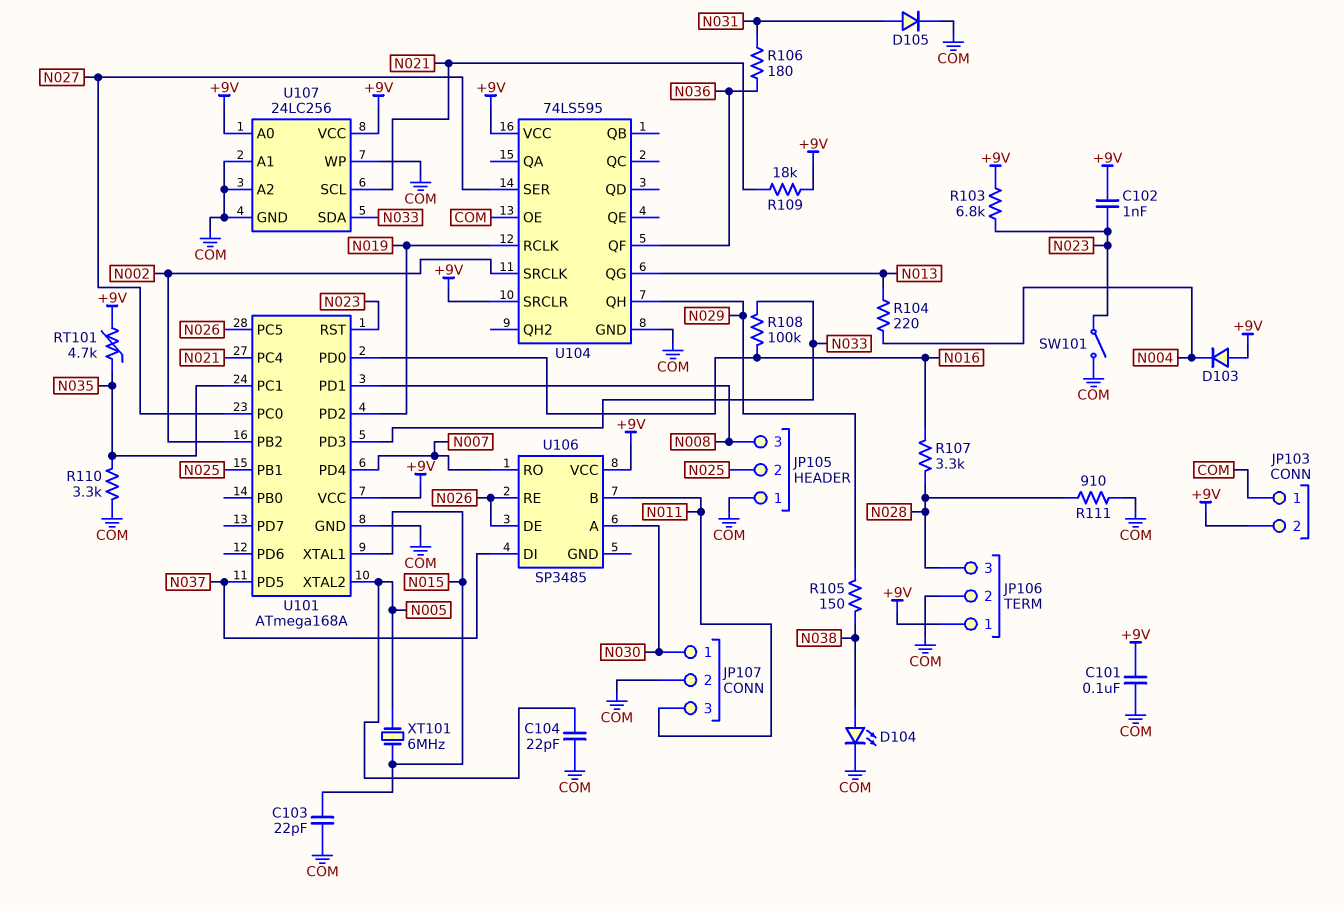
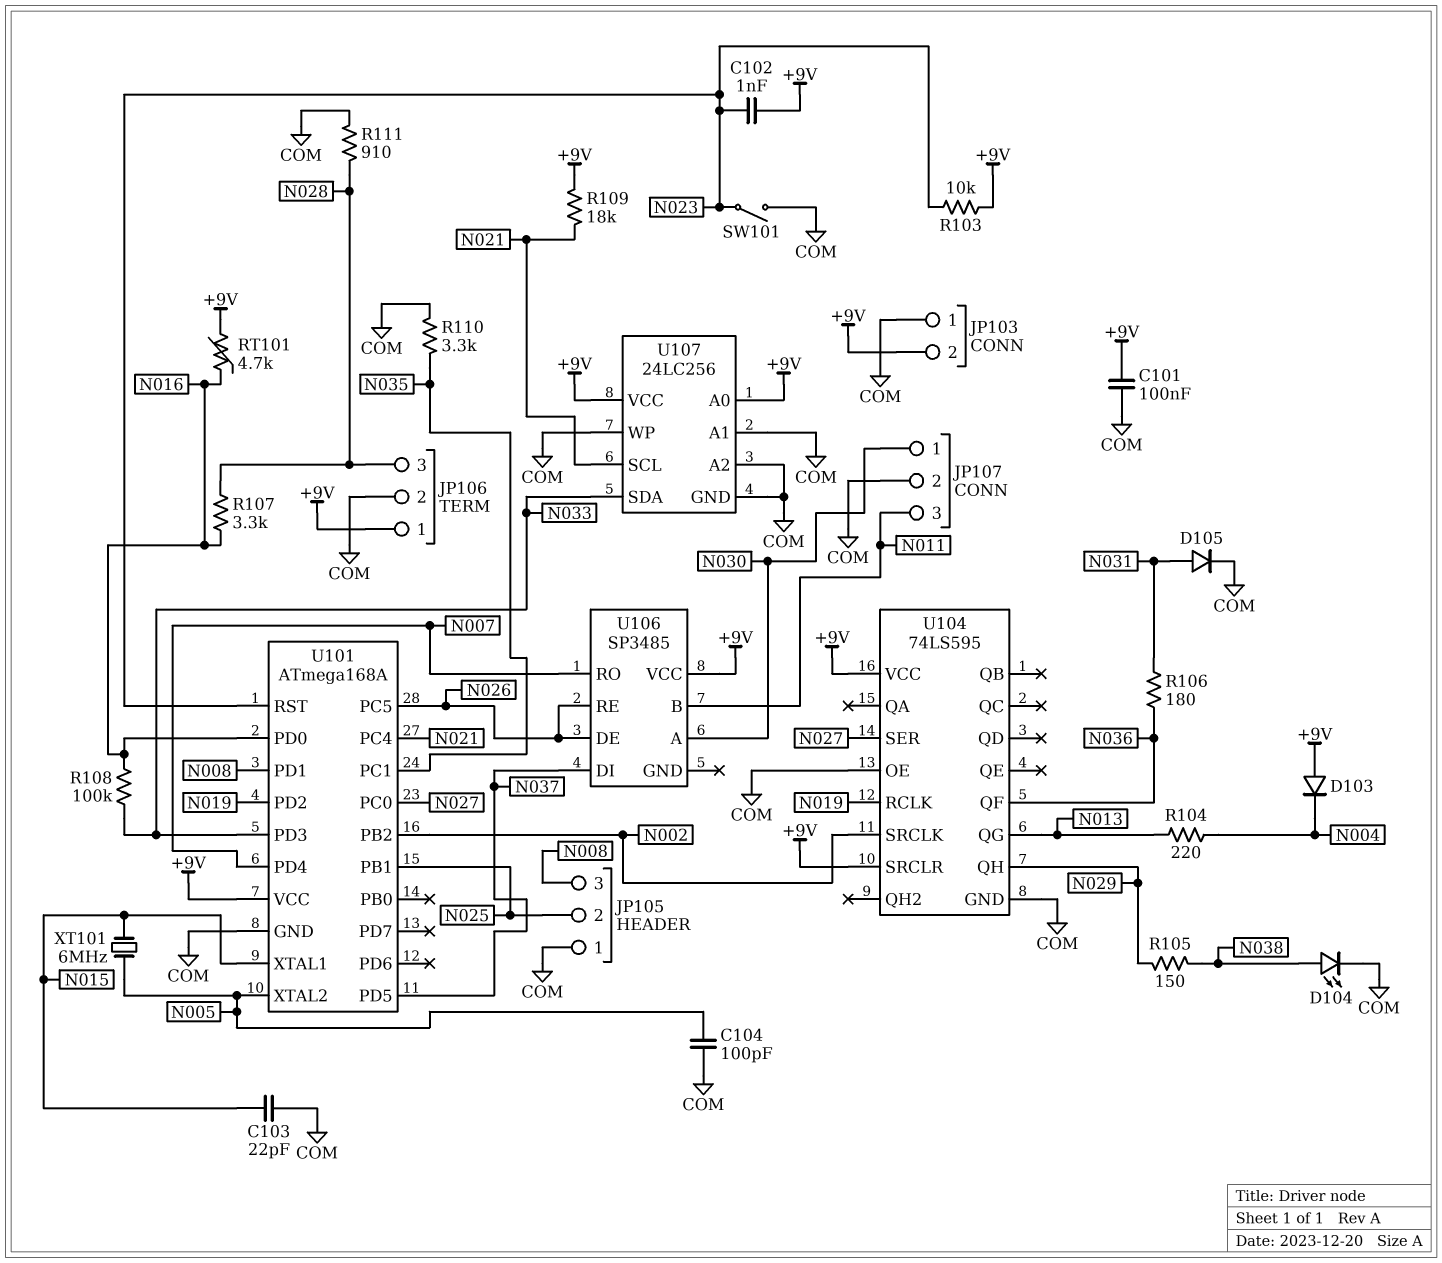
C104: 22pF (COM, N005) -> 100pF (COM, N005)
R103: 6.8k (+9V, N023) -> 10k (+9V, N023)
RT101: 4.7k (+9V, N035) -> 4.7k (+9V, N016)

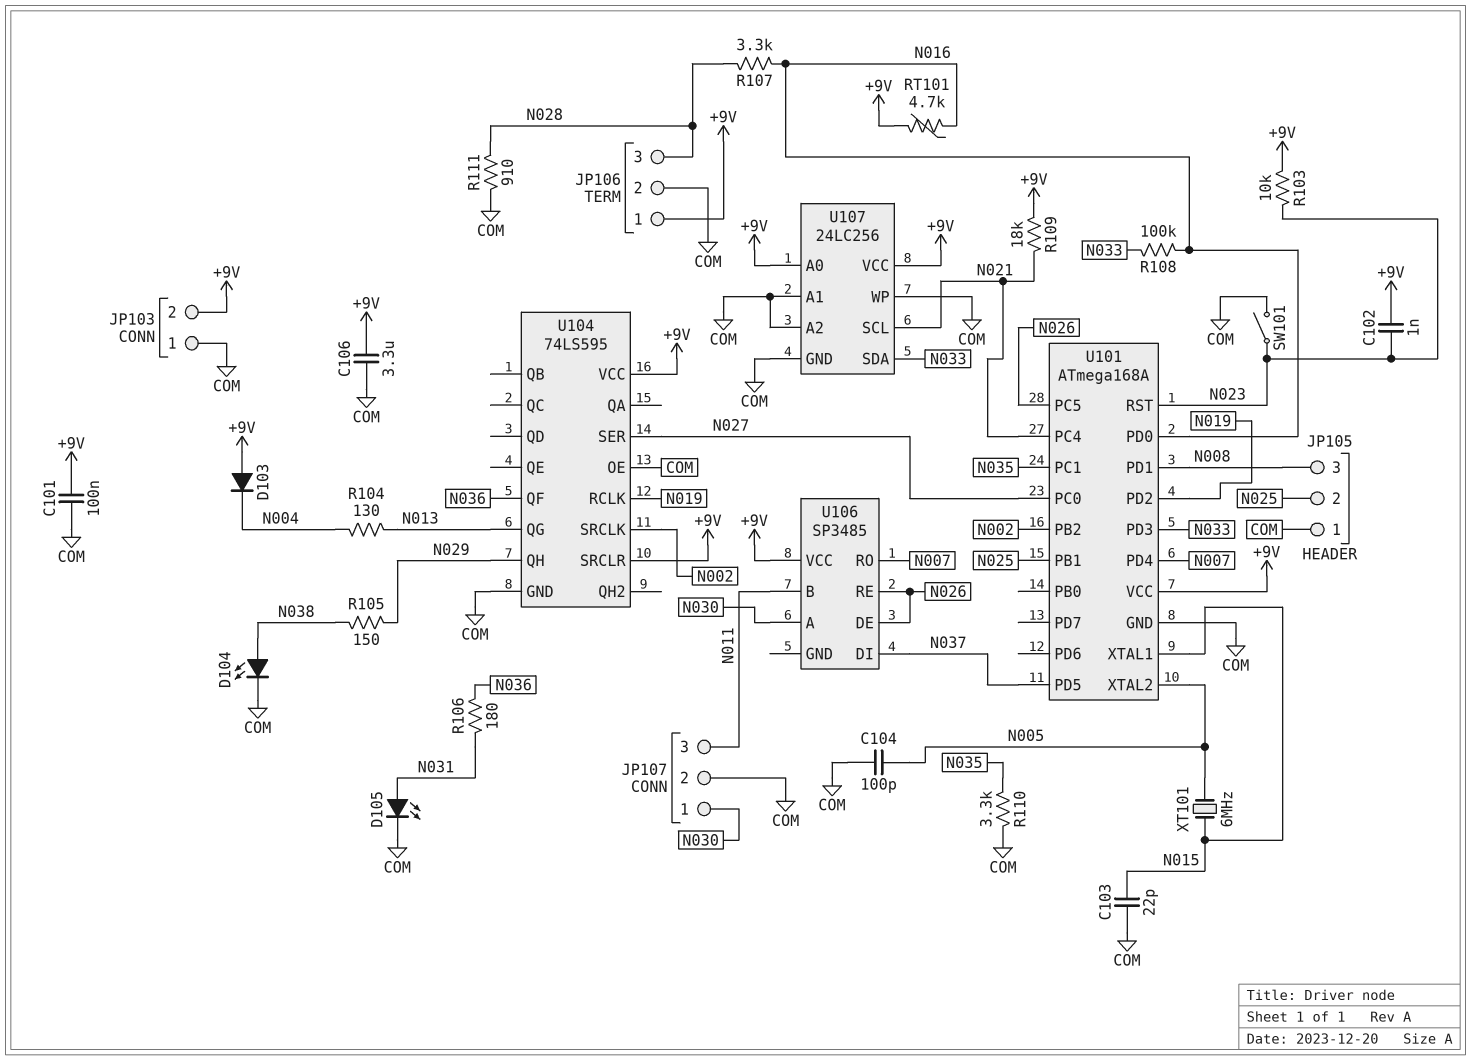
C106: none -> 3.3uF (+9V, COM)
D105: diode (A N031, K COM) -> LED (A N031, K COM)
R104: 220 (N004, N013) -> 130 (N004, N013)

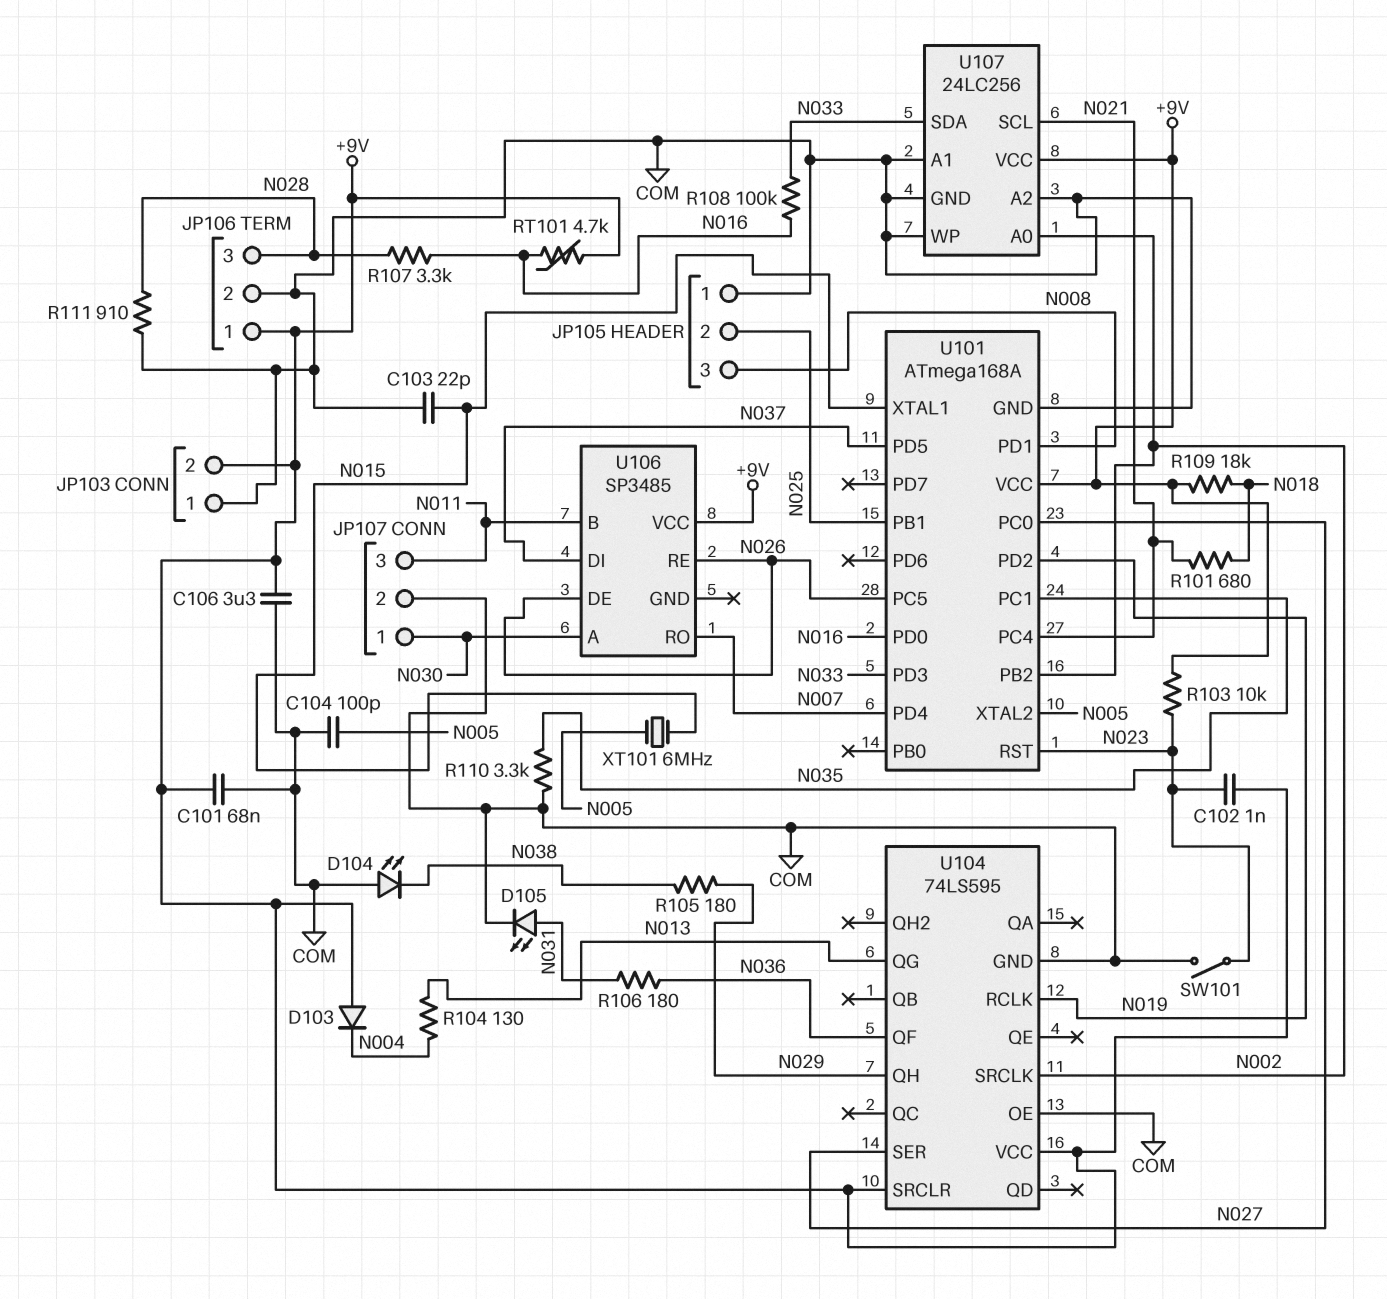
C101: 100nF (+9V, COM) -> 68nF (+9V, COM)
D104: LED (A N038, K COM) -> LED (A COM, K N038)
R101: none -> 680 (N018, N021)
R105: 150 (N029, N038) -> 180 (N029, N038)
R109: 18k (+9V, N021) -> 18k (+9V, N018)
U107 pin A0: +9V -> N002

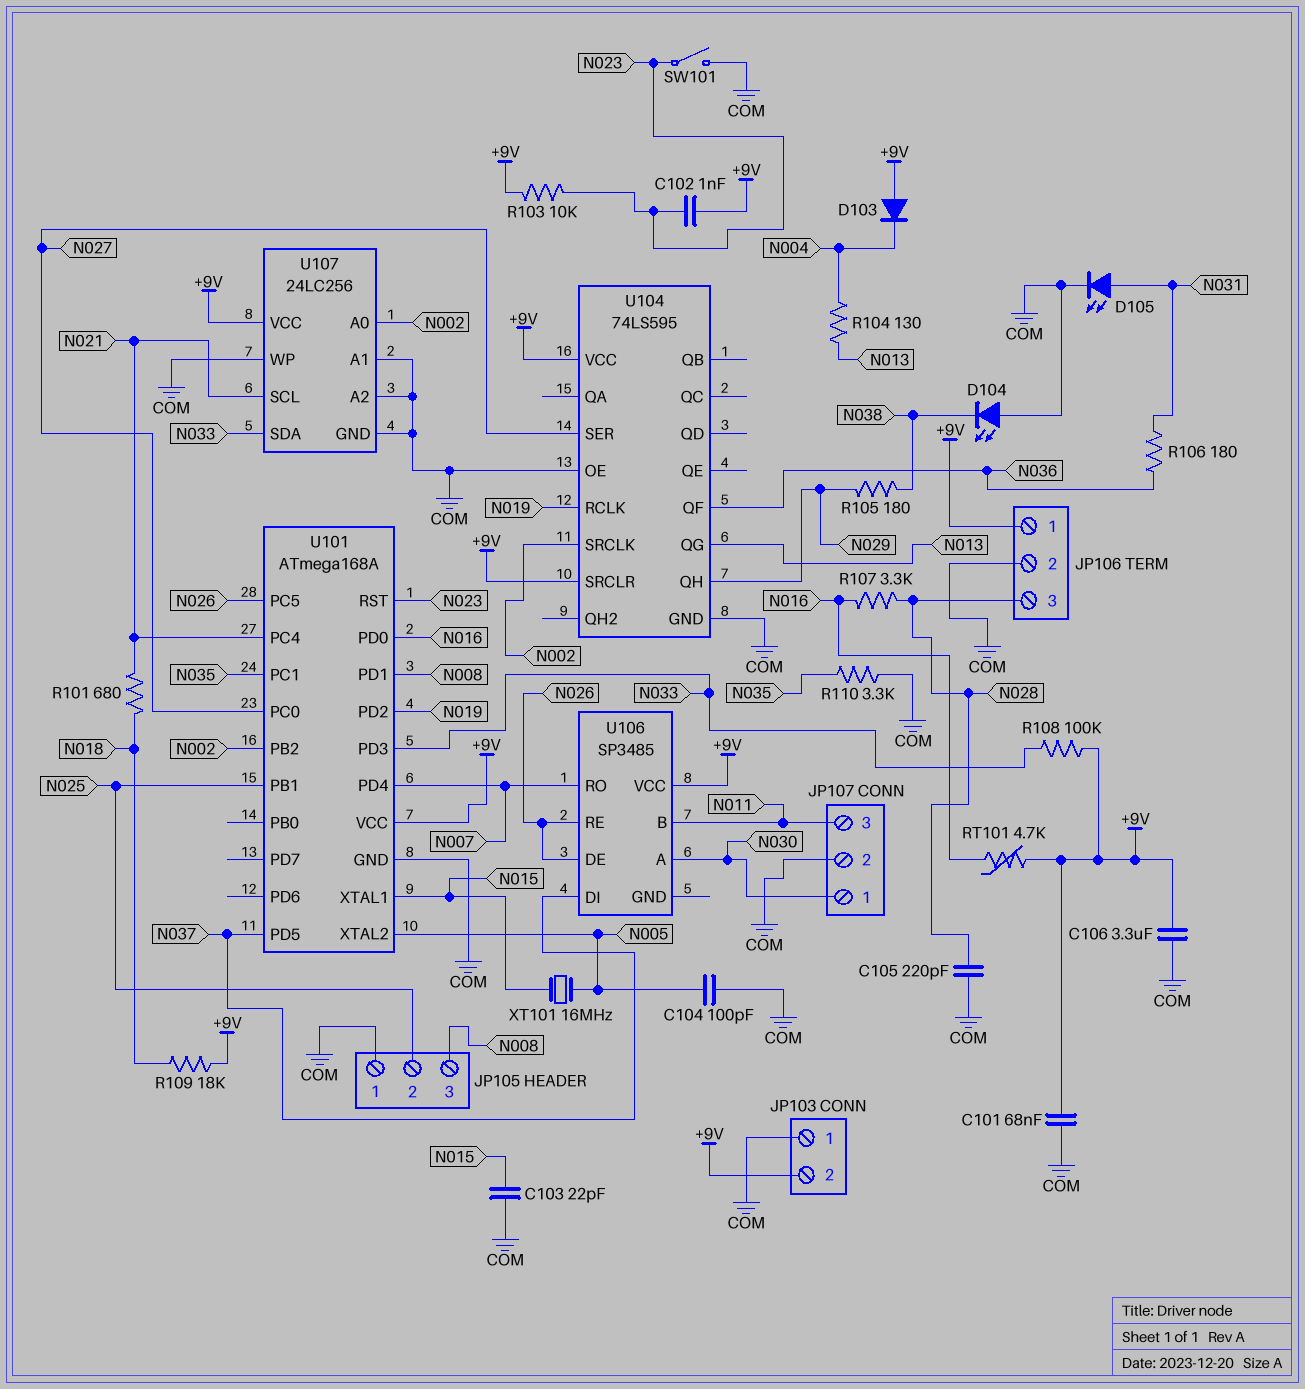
C105: none -> 220pF (COM, N028)
R108: 100k (N016, N033) -> 100k (+9V, N033)
R111: 910 (COM, N028) -> none
XT101: 6MHz (N005, N015) -> 16MHz (N005, N015)

